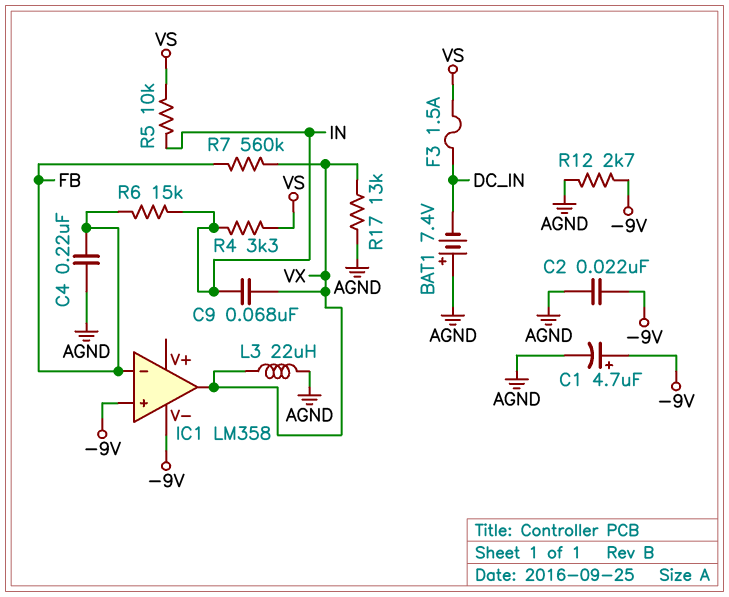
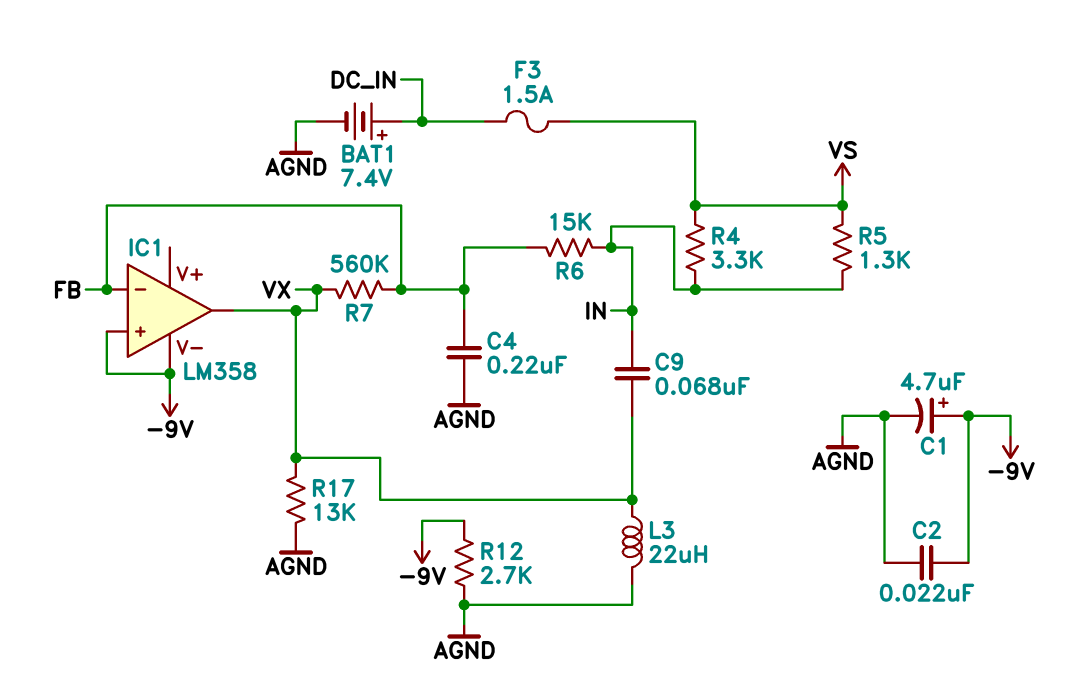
BAT1: 7.4V (plus AGND, minus DC_IN) -> 7.4V (plus DC_IN, minus AGND)
R5: 10k (IN, VS) -> 1.3k (IN, VS)

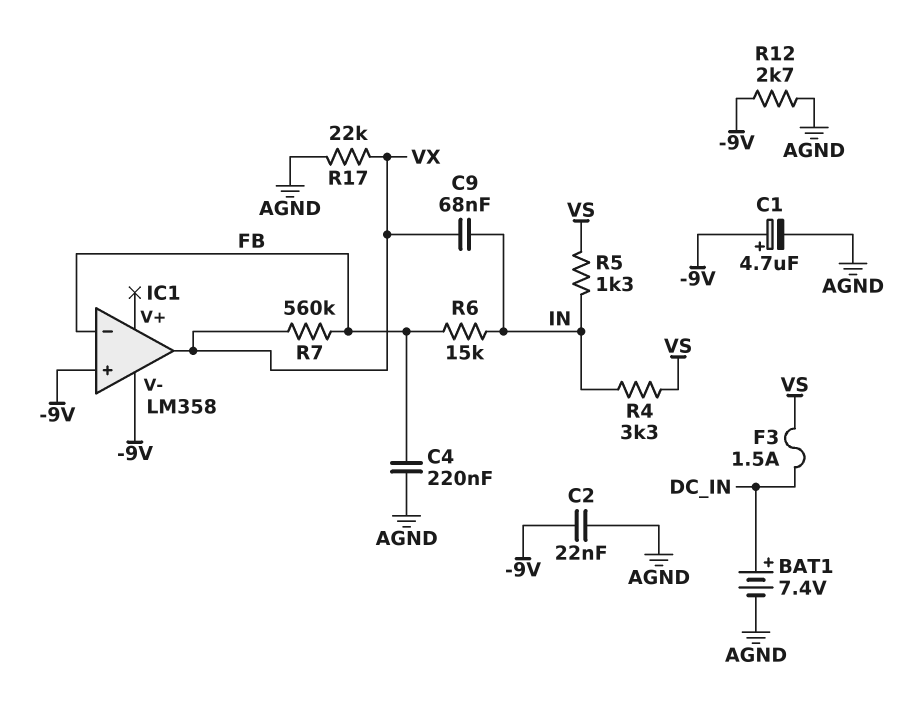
L3: 22uH (AGND, VX) -> none
R17: 13k (AGND, VX) -> 22k (AGND, VX)

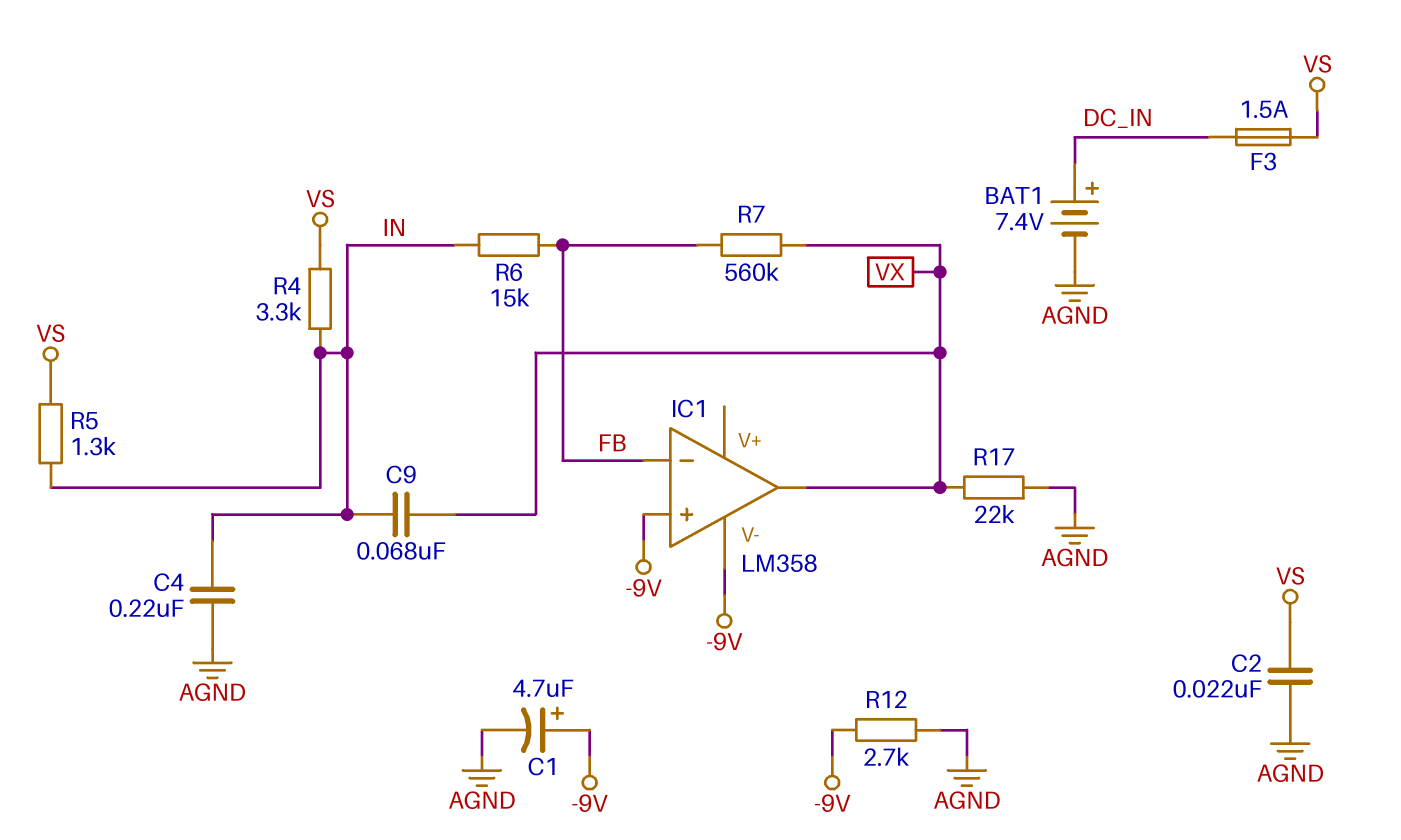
C2: 22nF (-9V, AGND) -> 22nF (AGND, VS)
C4: 220nF (AGND, FB) -> 220nF (AGND, IN)

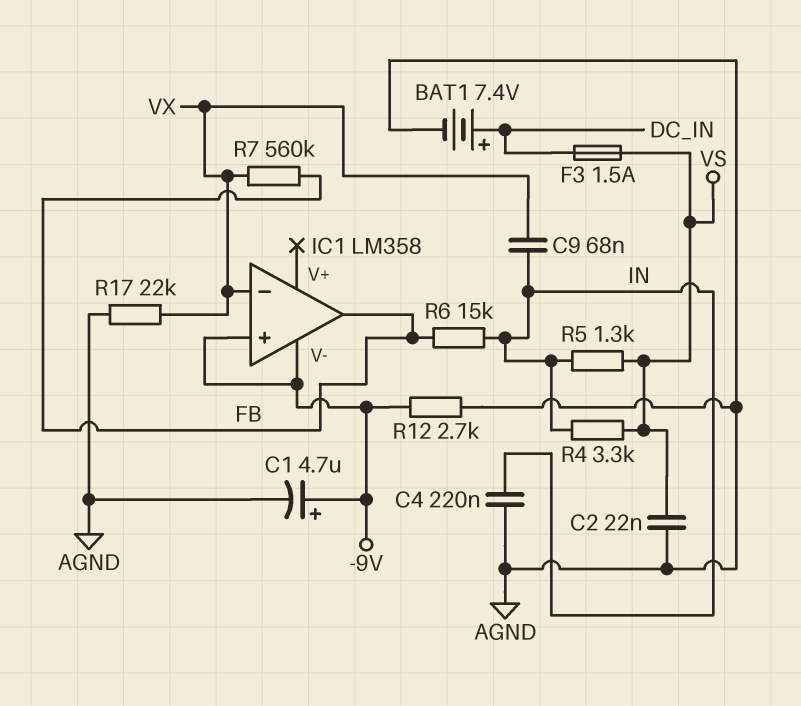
IC1 pin in-: FB -> VX
IC1 pin out: VX -> FB

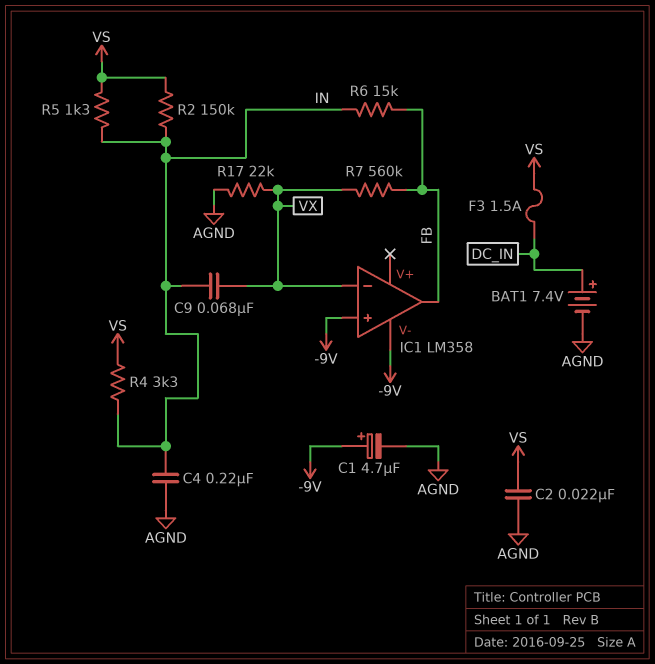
R2: none -> 150k (IN, VS)
R12: 2.7k (-9V, AGND) -> none

